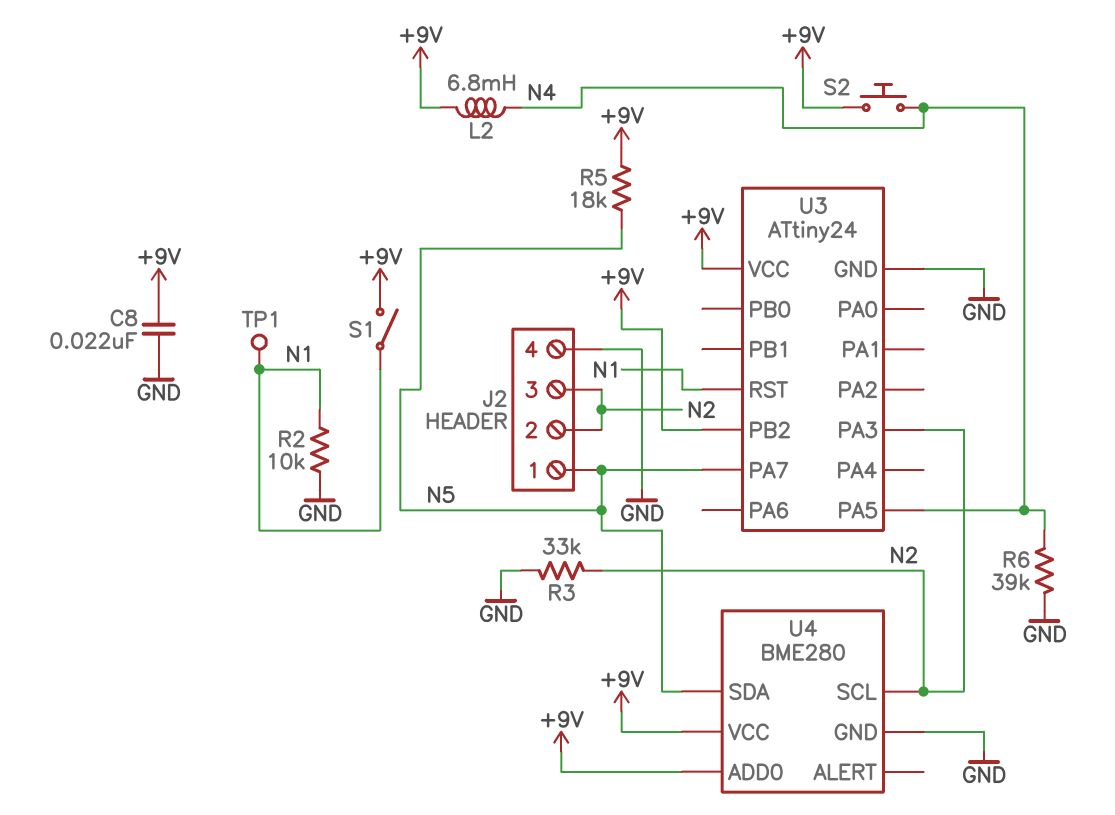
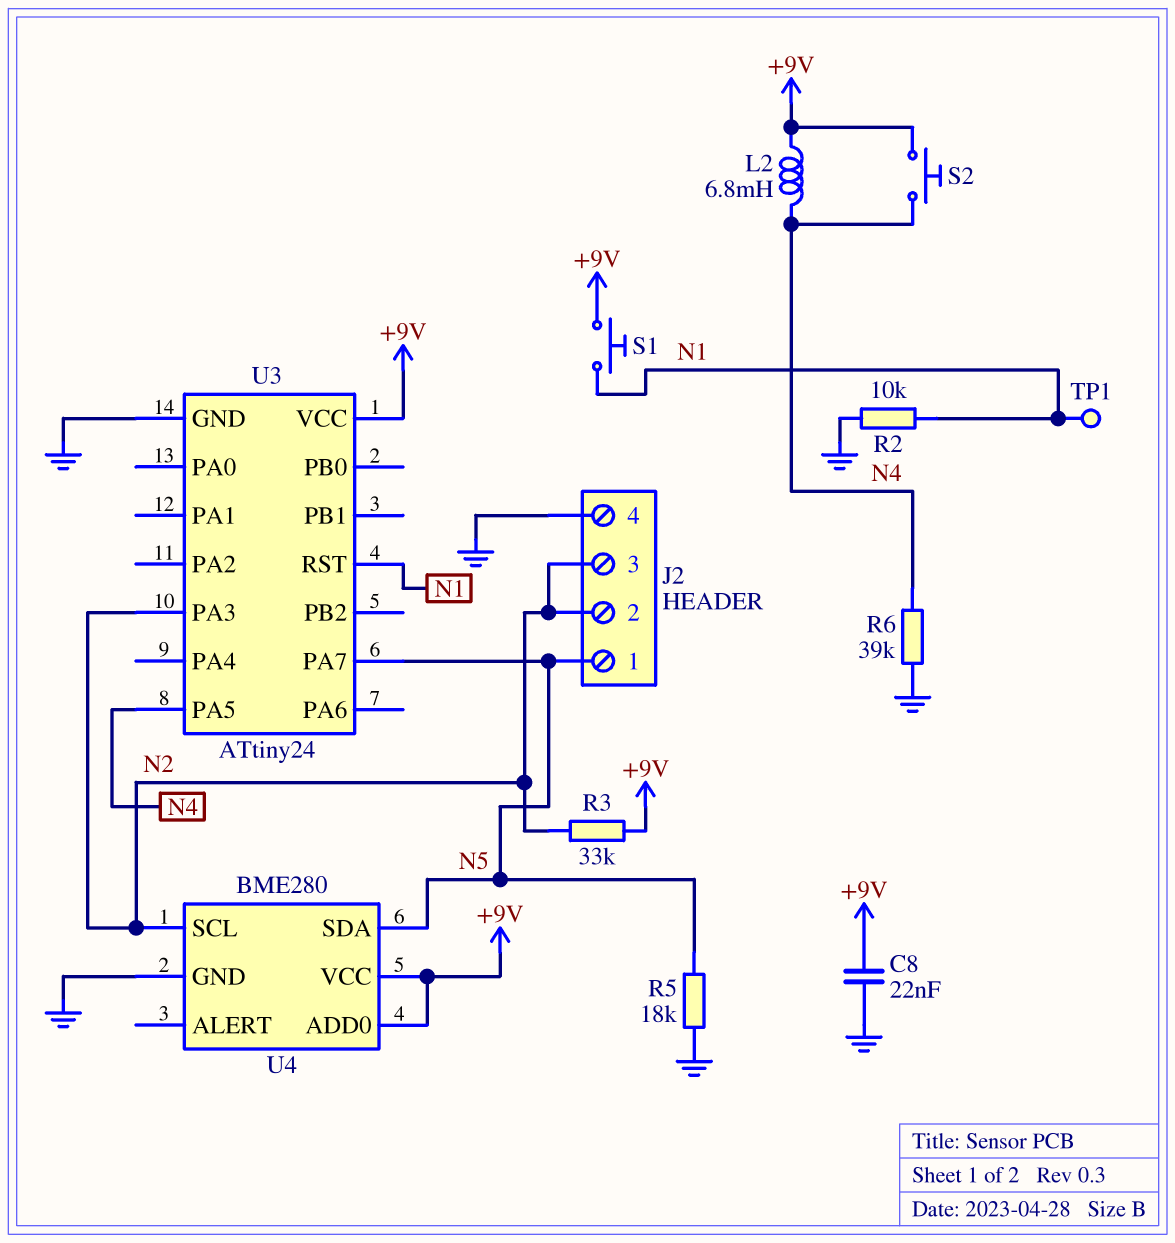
R3: 33k (GND, N2) -> 33k (+9V, N2)
R5: 18k (+9V, N5) -> 18k (GND, N5)
S1: switch (+9V, N1) -> button (+9V, N1)
U3 pin PB2: +9V -> none

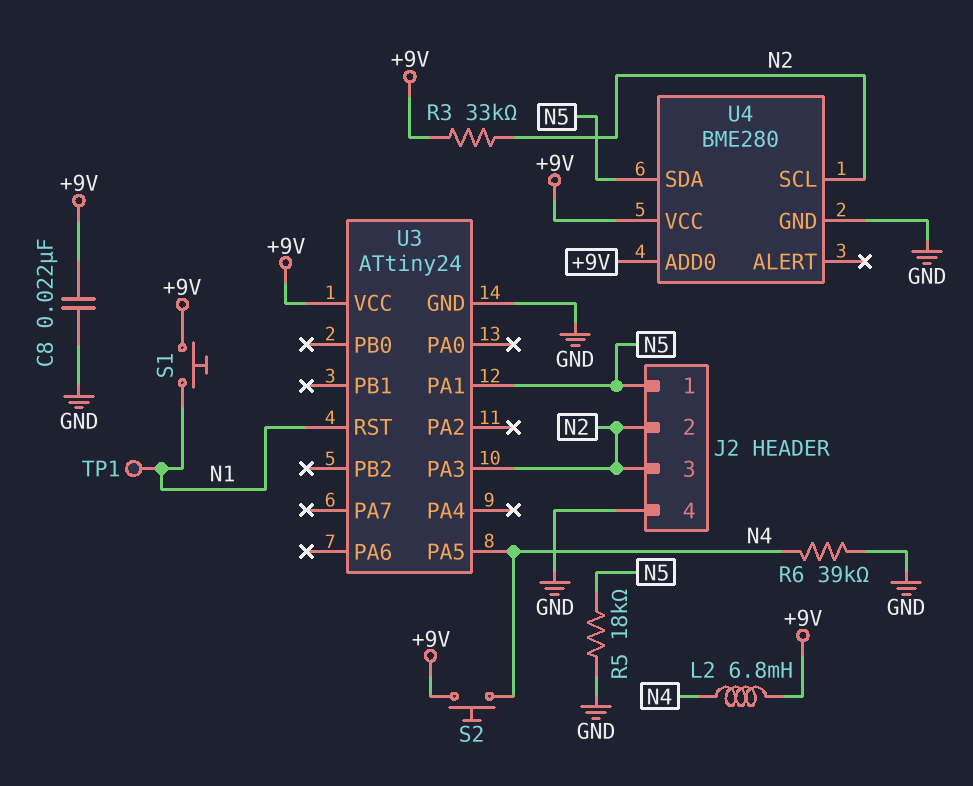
R2: 10k (GND, N1) -> none
U3 pin PA1: none -> N5
U3 pin PA7: N5 -> none

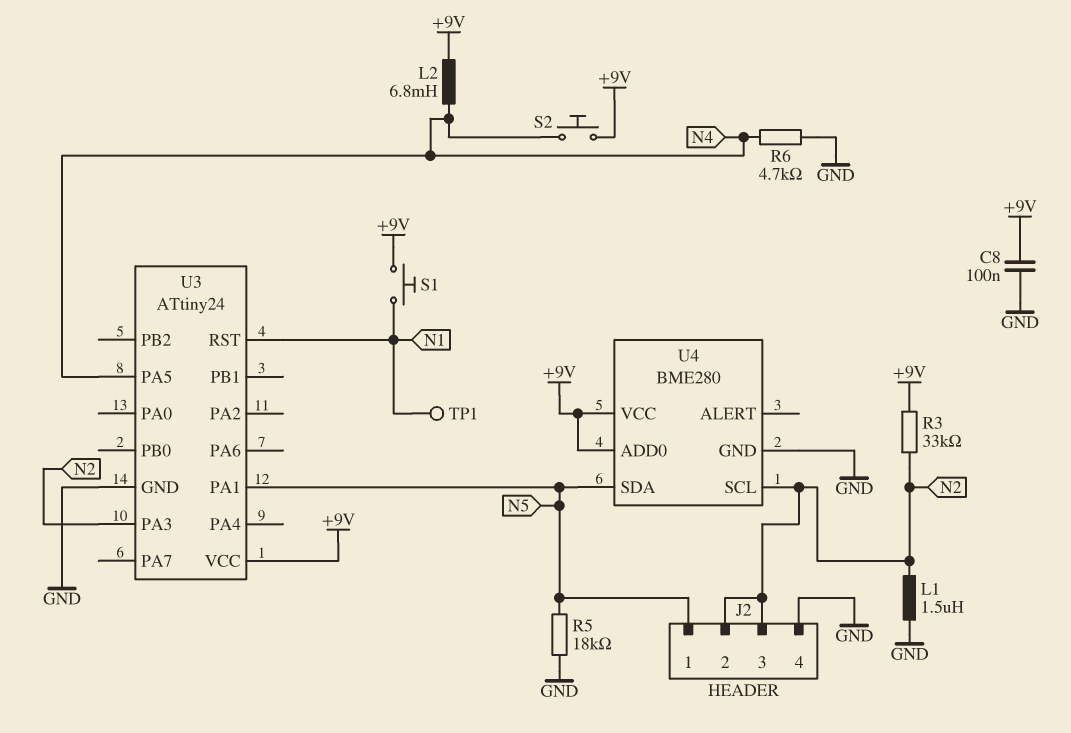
C8: 22nF (+9V, GND) -> 100nF (+9V, GND)
L1: none -> 1.5uH (GND, N2)
R6: 39k (GND, N4) -> 4.7k (GND, N4)

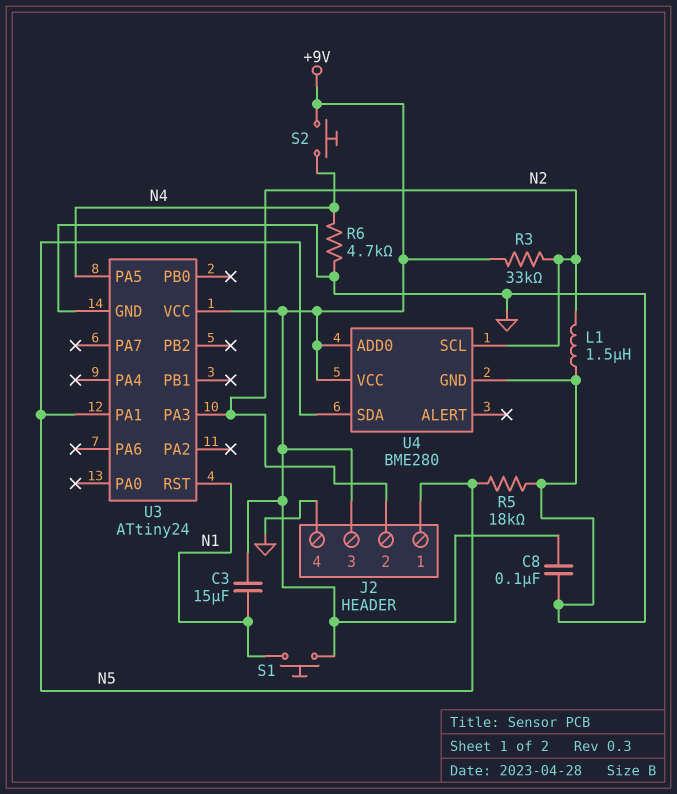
C3: none -> 15uF (+9V, N1)
J2 pin 3: N2 -> +9V
L2: 6.8mH (+9V, N4) -> none
TP1: test point (N1) -> none

